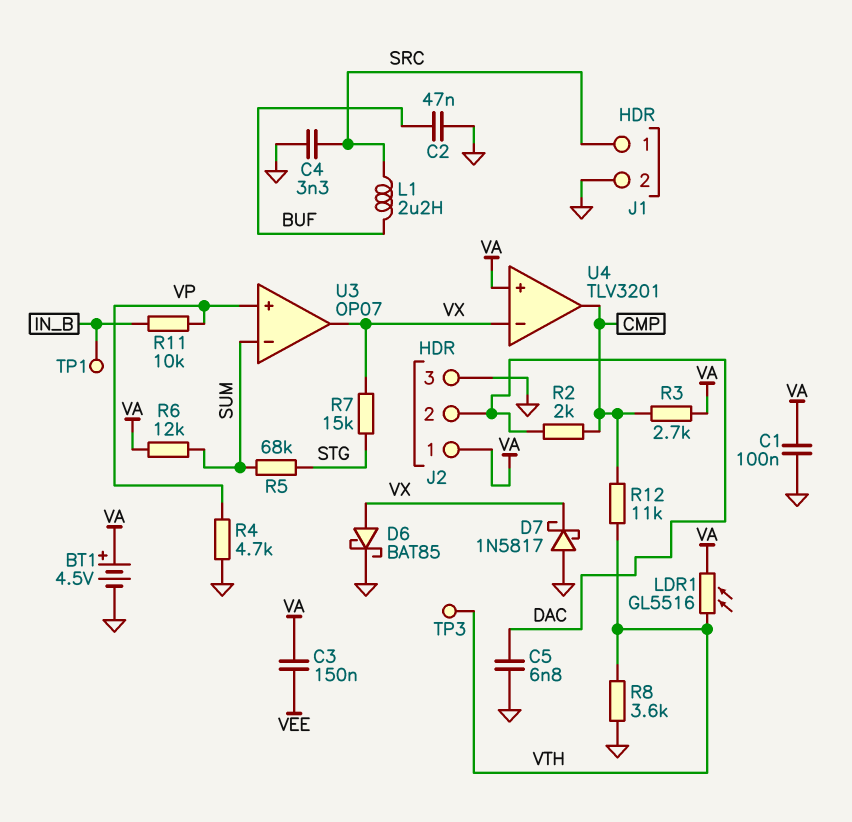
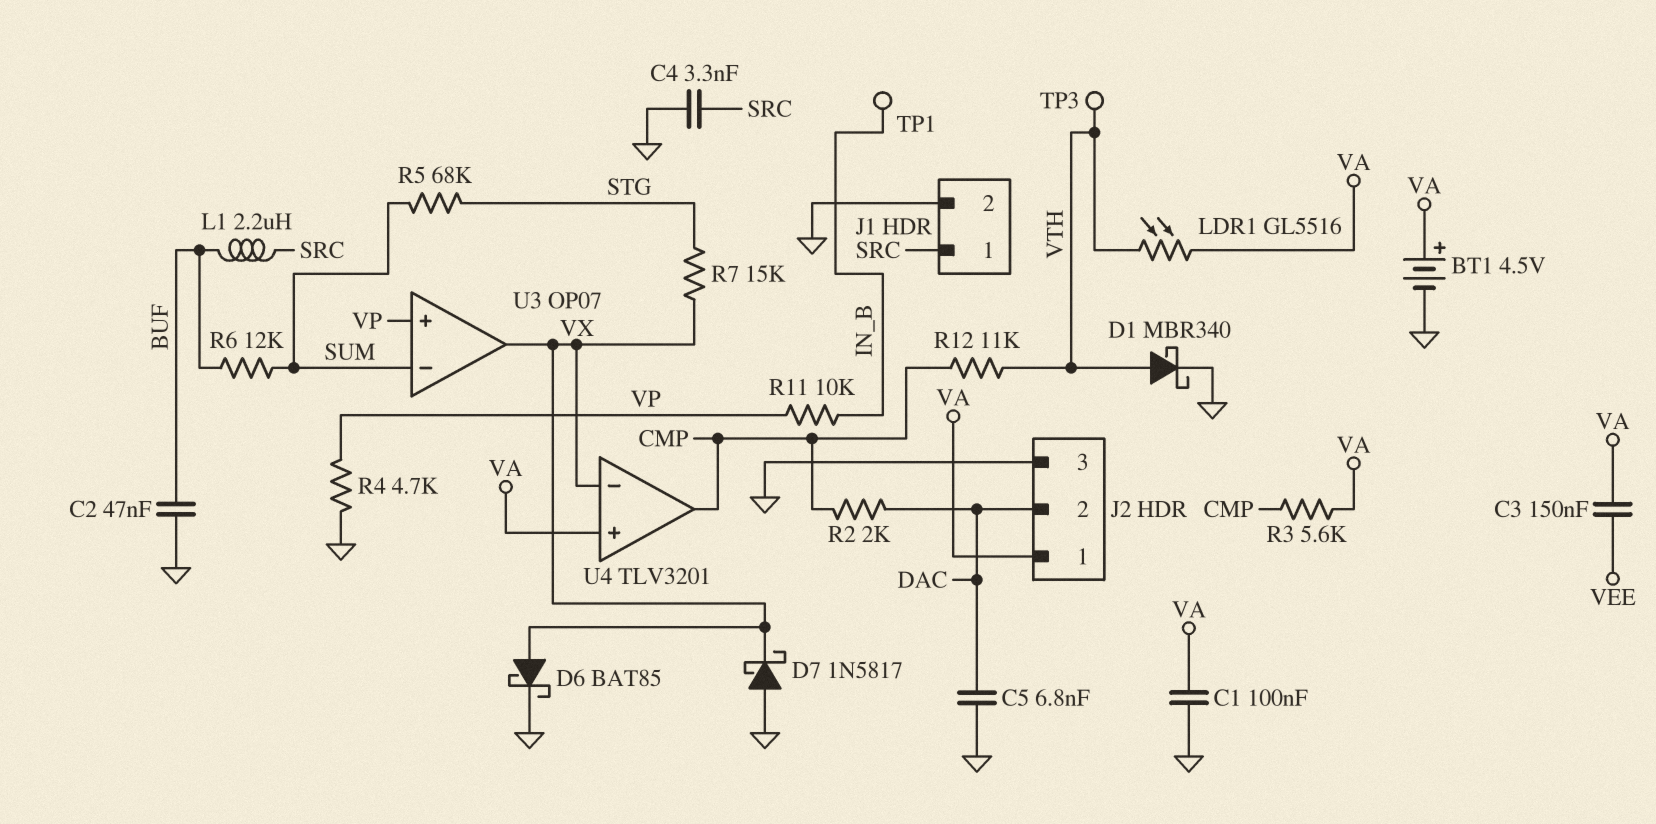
D1: none -> schottky MBR340 (A VTH, K GND)
R3: 2.7k (CMP, VA) -> 5.6k (CMP, VA)
R6: 12k (SUM, VA) -> 12k (BUF, SUM)
R8: 3.6k (GND, VTH) -> none

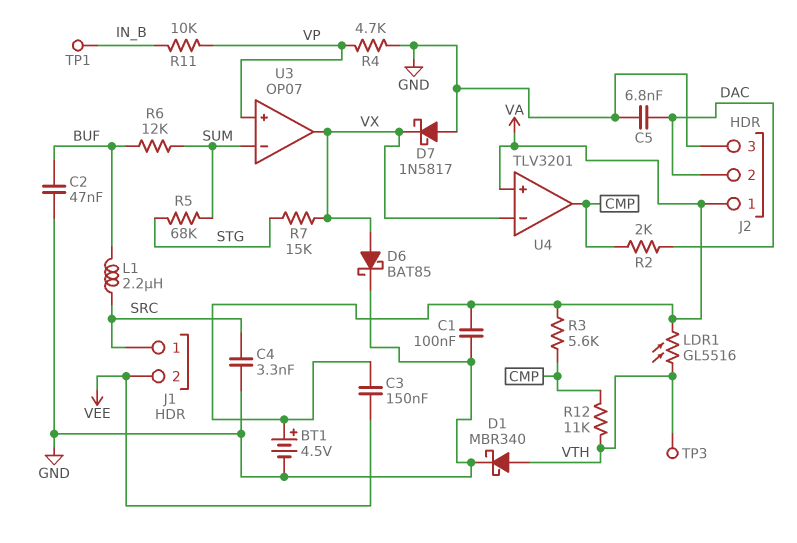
J1 pin 2: GND -> VEE

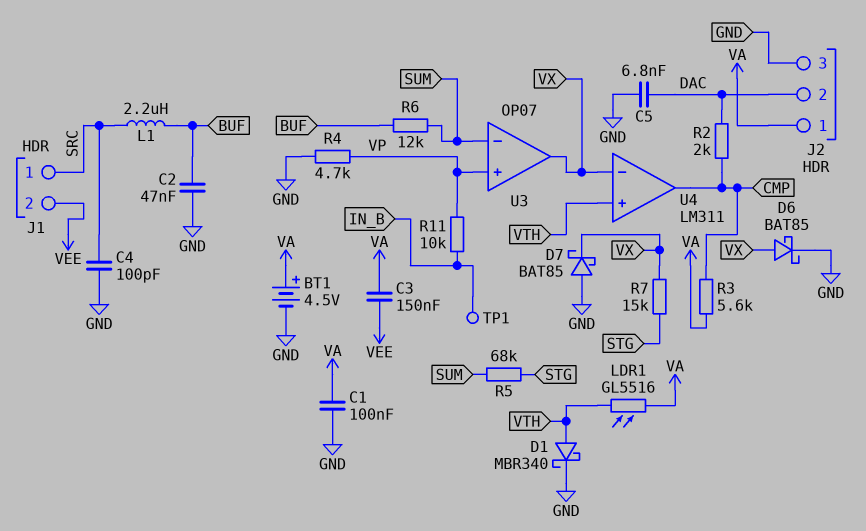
C4: 3.3nF (GND, SRC) -> 100pF (GND, SRC)
D7: schottky 1N5817 (A GND, K VX) -> schottky BAT85 (A GND, K VX)
R12: 11k (CMP, VTH) -> none
TP3: test point (VTH) -> none
U4: TLV3201 -> LM311
U4 pin in+: VA -> VTH

